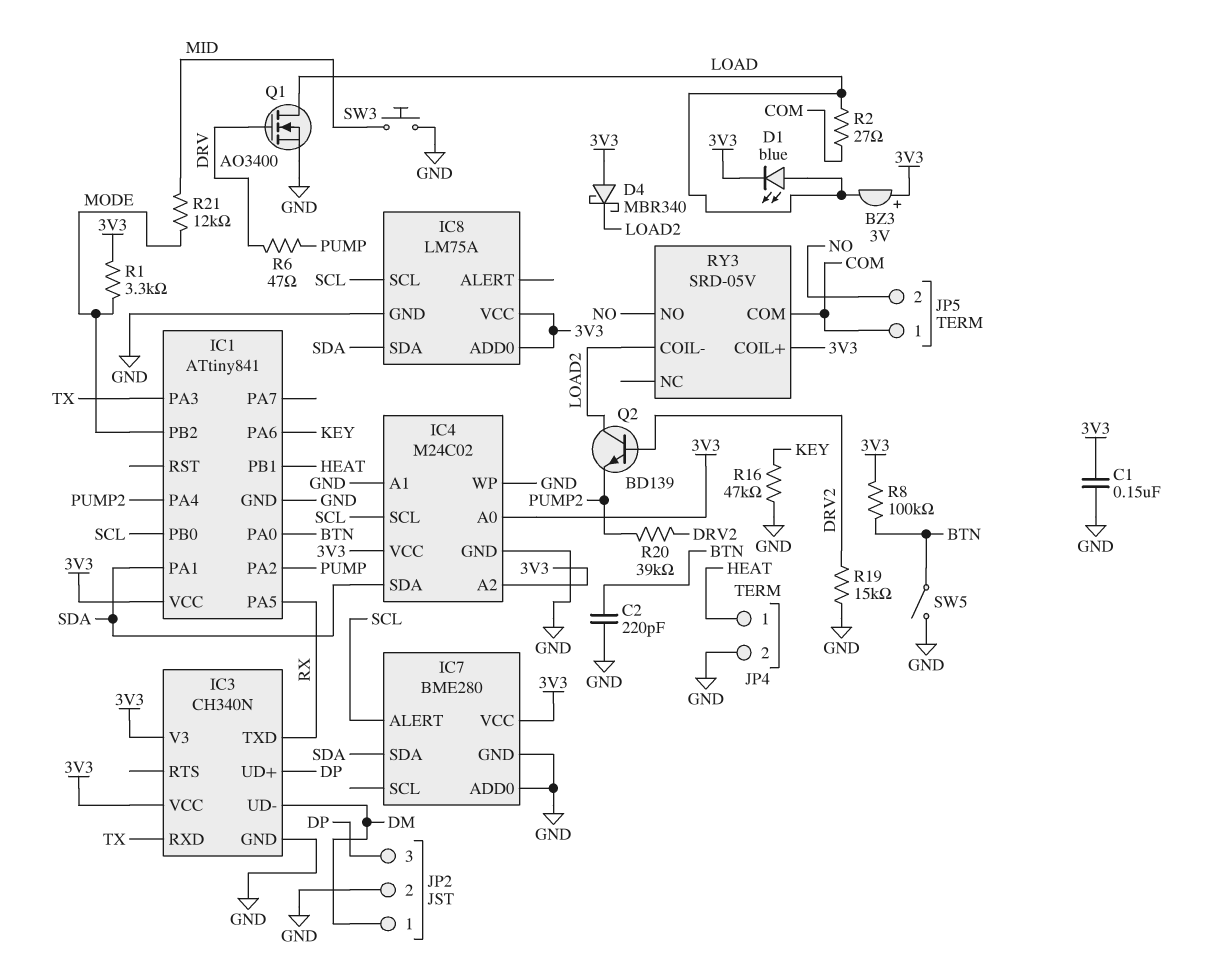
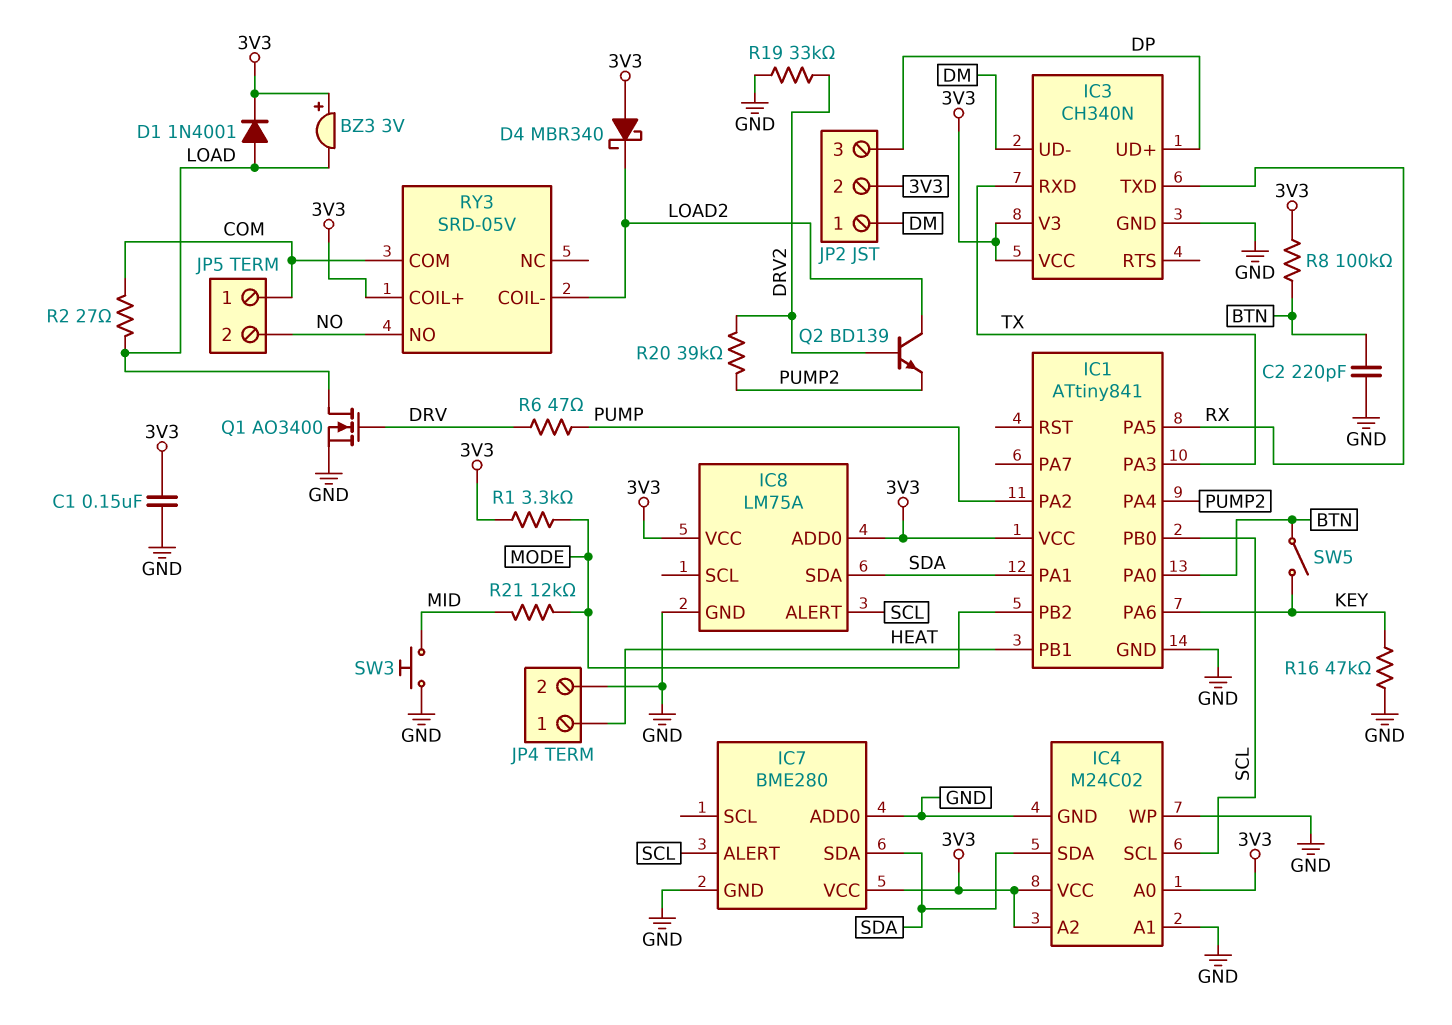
D1: LED blue (A LOAD, K 3V3) -> diode 1N4001 (A LOAD, K 3V3)
IC8 pin ALERT: none -> SCL
IC8 pin SCL: SCL -> none
JP2 pin 2: GND -> 3V3
R19: 15k (DRV2, GND) -> 33k (DRV2, GND)
SW5: switch (BTN, GND) -> switch (BTN, KEY)

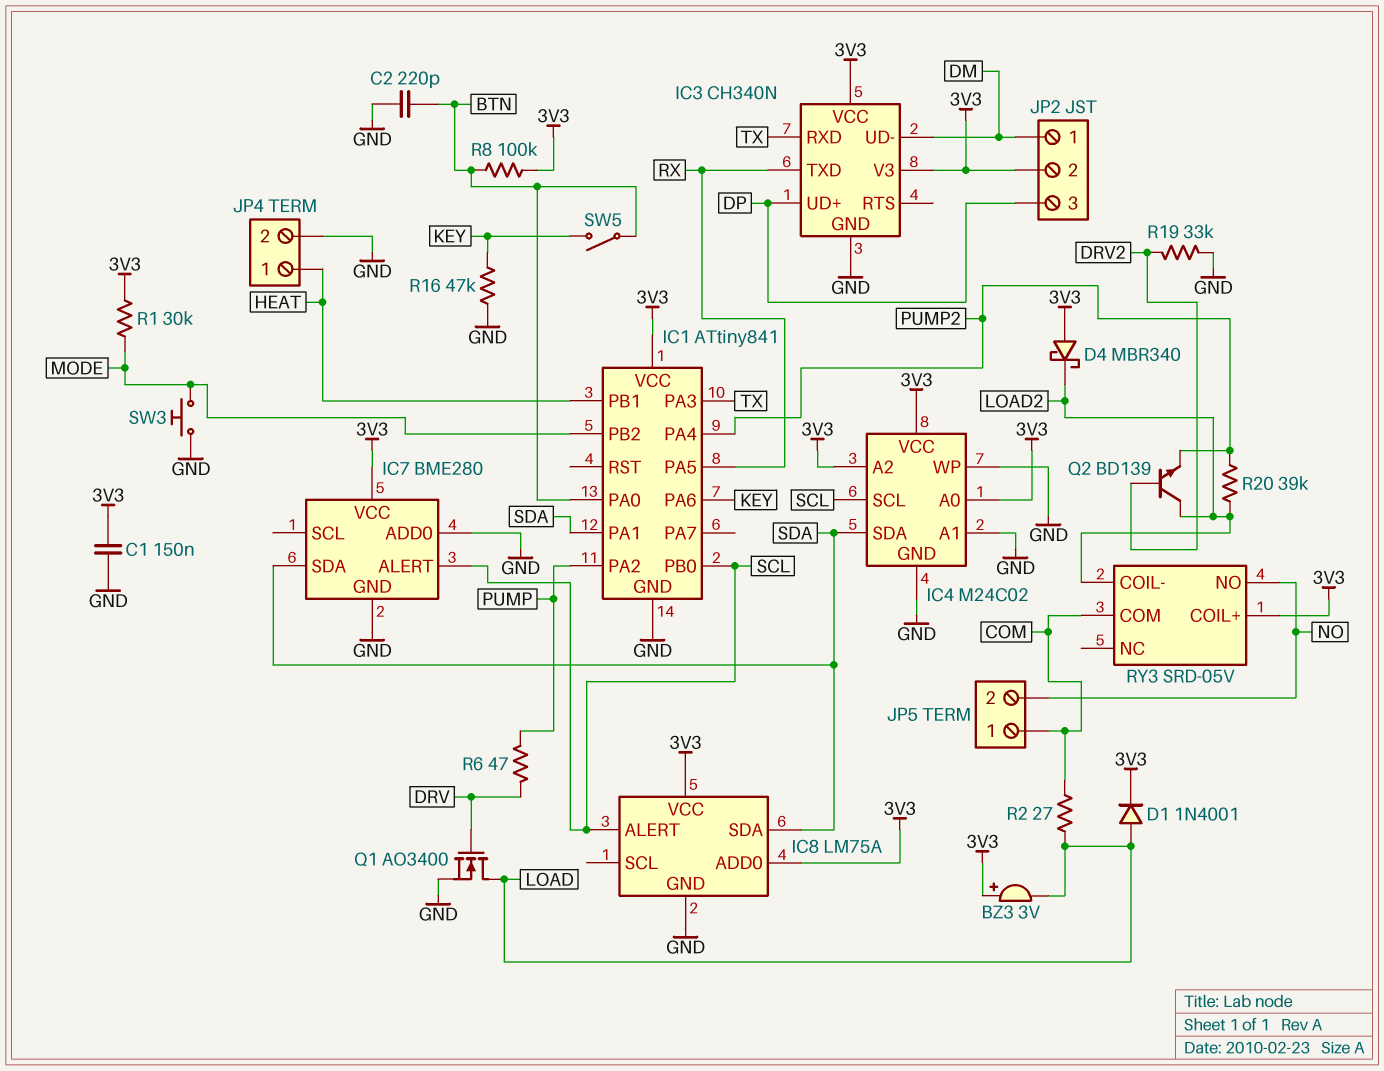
R1: 3.3k (3V3, MODE) -> 30k (3V3, MODE)
R20: 39k (DRV2, PUMP2) -> 39k (LOAD2, PUMP2)
R21: 12k (MID, MODE) -> none
SW3: button (GND, MID) -> button (GND, MODE)

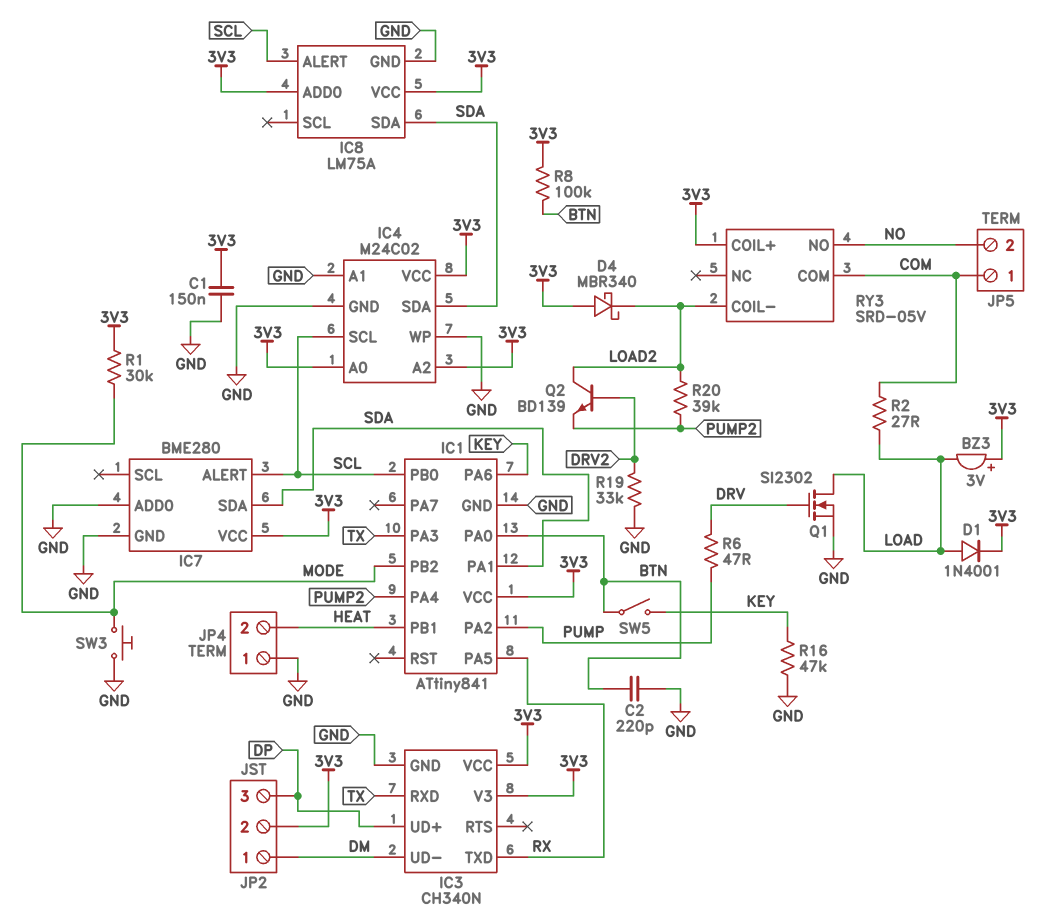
JP4 pin 1: HEAT -> GND
JP4 pin 2: GND -> HEAT
Q1: NMOS AO3400 (G DRV, D LOAD, S GND) -> NMOS SI2302 (G DRV, D LOAD, S GND)

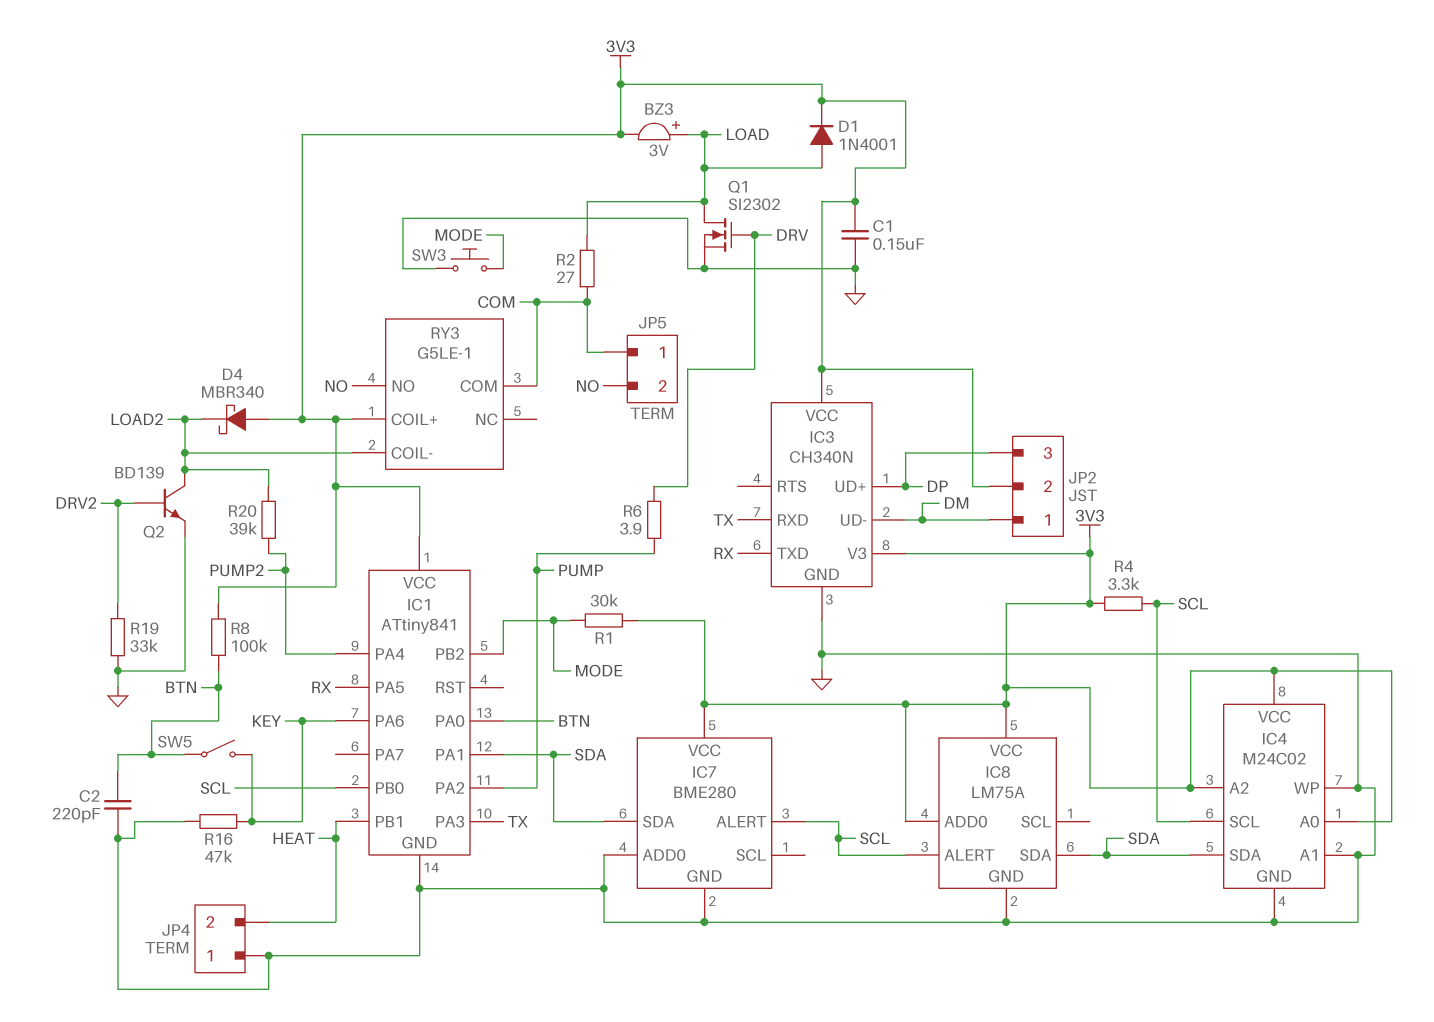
BZ3: buzzer 3V (plus 3V3, minus LOAD) -> buzzer 3V (plus LOAD, minus 3V3)
Q2: NPN BD139 (B DRV2, C LOAD2, E PUMP2) -> NPN BD139 (B DRV2, C LOAD2, E GND)
R4: none -> 3.3k (3V3, SCL)
R6: 47 (DRV, PUMP) -> 3.9 (DRV, PUMP)
RY3: SRD-05V -> G5LE-1

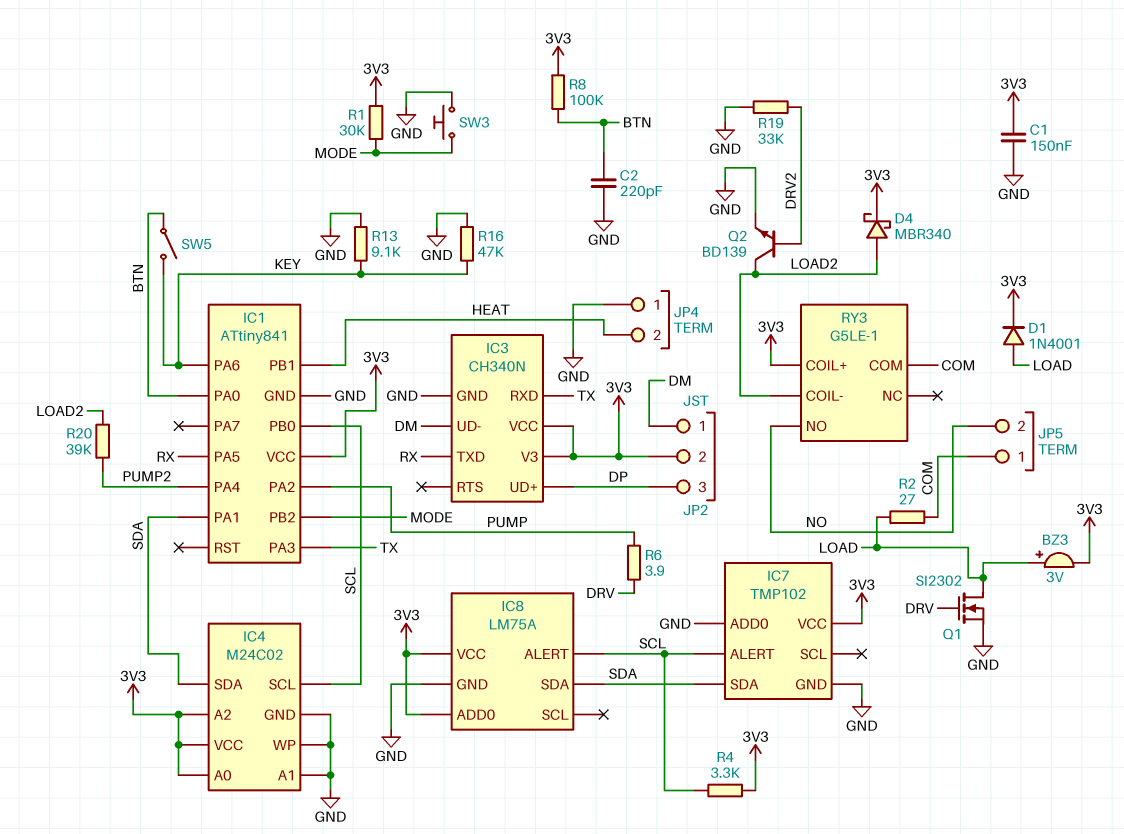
D4: schottky MBR340 (A 3V3, K LOAD2) -> schottky MBR340 (A LOAD2, K 3V3)
IC7: BME280 -> TMP102
R13: none -> 9.1k (GND, KEY)

